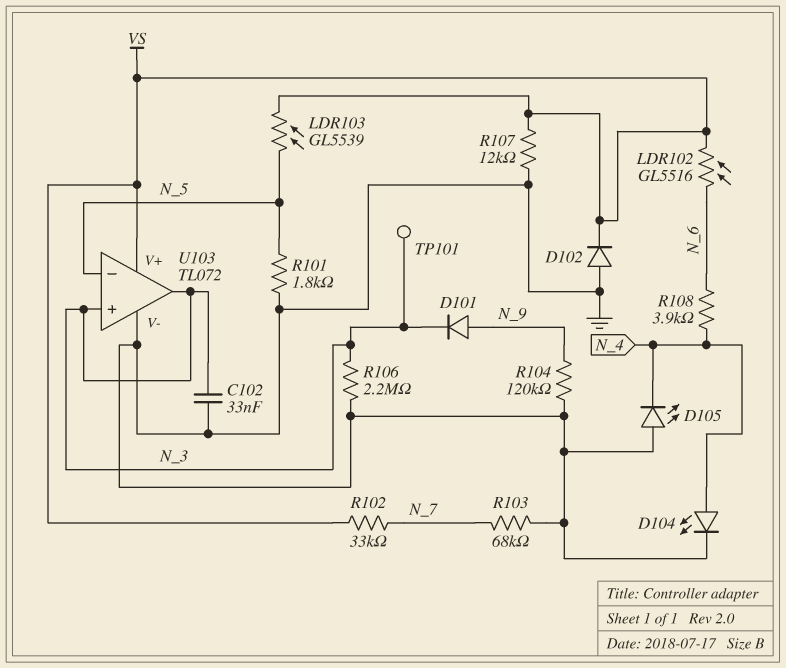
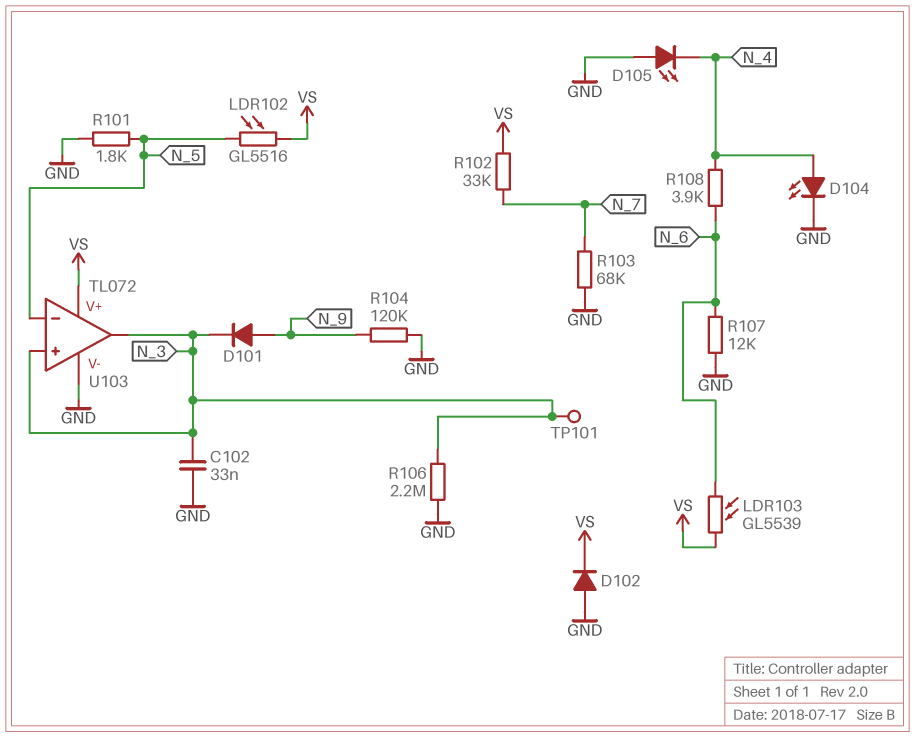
LDR102: GL5516 (N_6, VS) -> GL5516 (N_5, VS)
LDR103: GL5539 (N_5, VS) -> GL5539 (N_6, VS)
R107: 12k (GND, VS) -> 12k (GND, N_6)

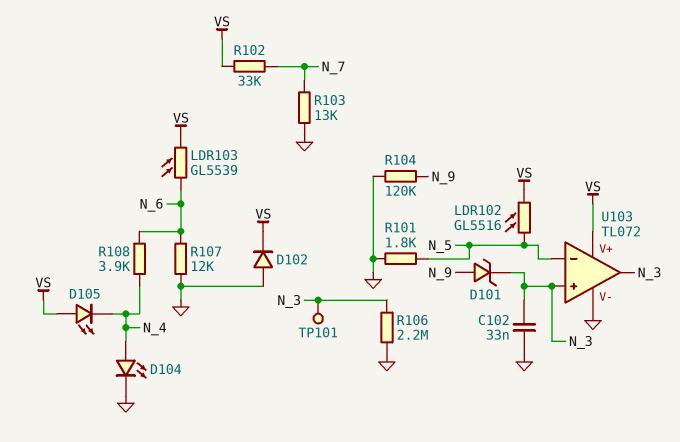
D101: diode (A N_9, K N_3) -> zener (A N_9, K N_3)
D105: LED (A GND, K N_4) -> LED (A VS, K N_4)
R103: 68k (GND, N_7) -> 13k (GND, N_7)

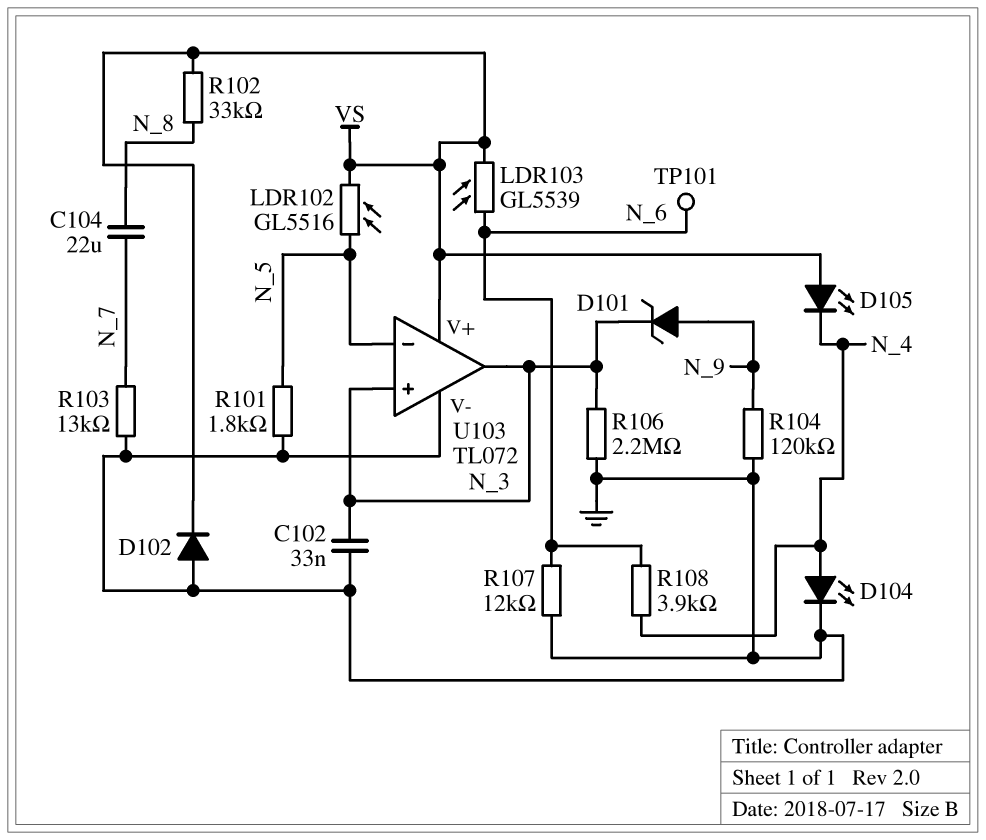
C104: none -> 22uF (N_7, N_8)
R102: 33k (N_7, VS) -> 33k (N_8, VS)
TP101: test point (N_3) -> test point (N_6)

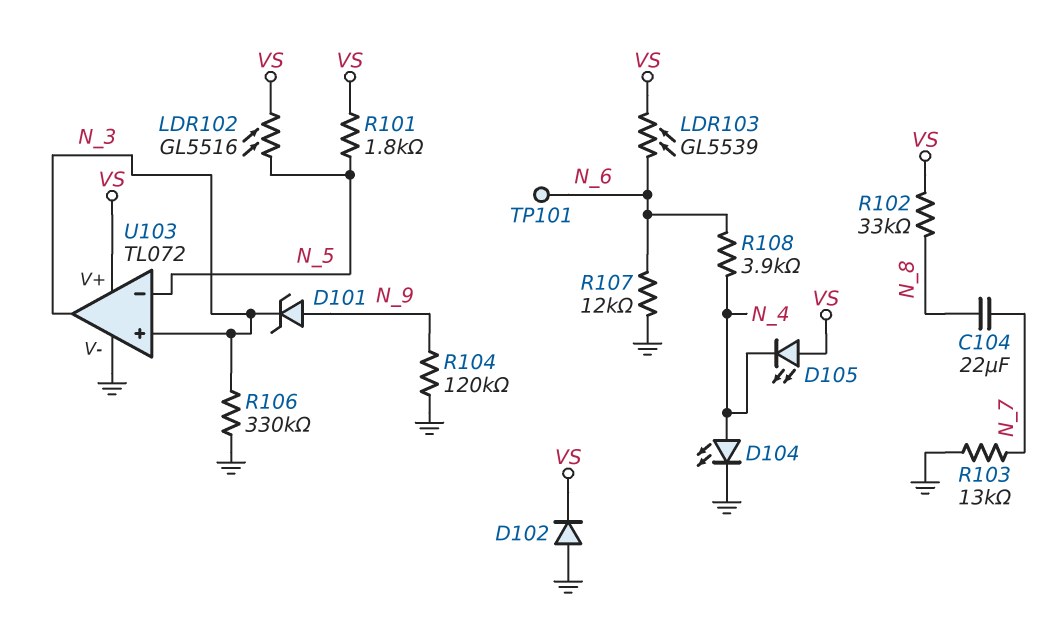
C102: 33nF (GND, N_3) -> none
R101: 1.8k (GND, N_5) -> 1.8k (N_5, VS)
R106: 2.2M (GND, N_3) -> 330k (GND, N_3)

